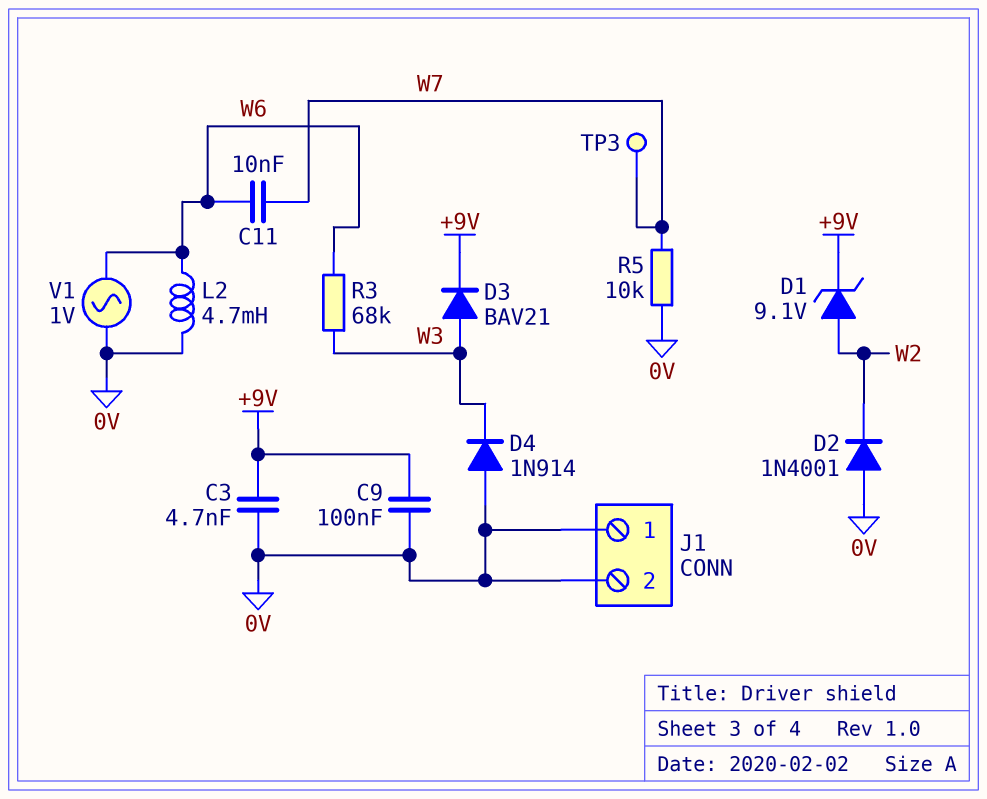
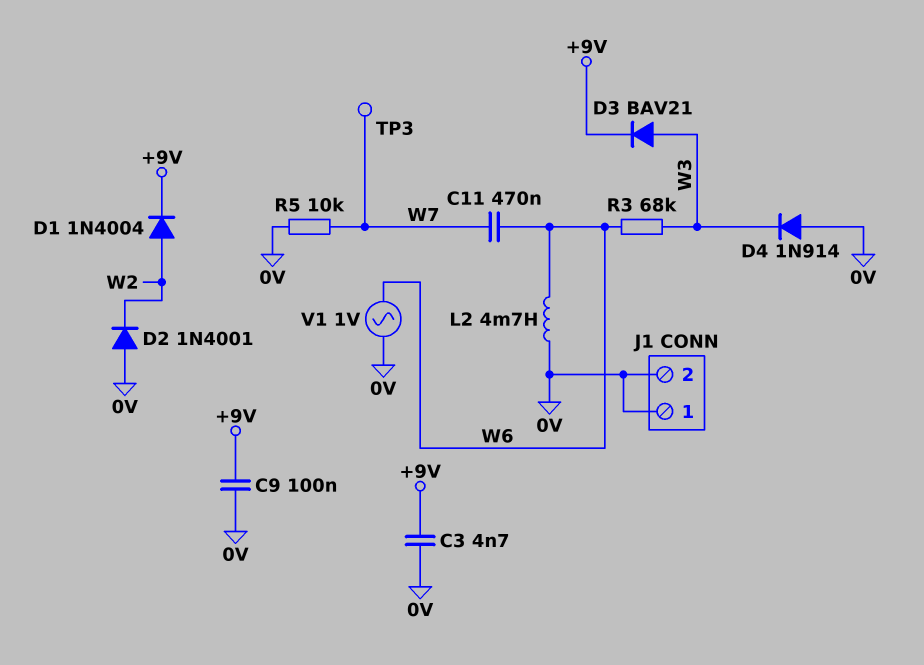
C11: 10nF (W6, W7) -> 470nF (W6, W7)
D1: zener 9.1V (A W2, K +9V) -> diode 1N4004 (A W2, K +9V)

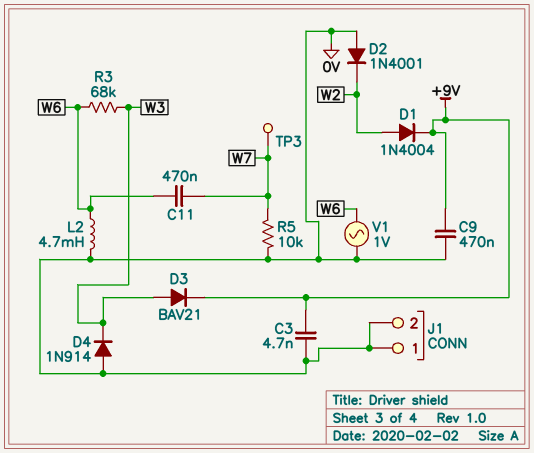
C9: 100nF (+9V, 0V) -> 470nF (+9V, 0V)

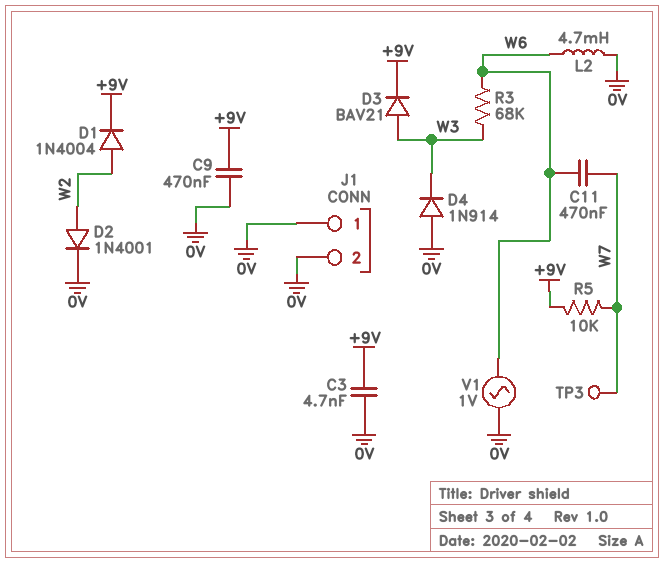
D2: diode 1N4001 (A 0V, K W2) -> diode 1N4001 (A W2, K 0V)
R5: 10k (0V, W7) -> 10k (+9V, W7)

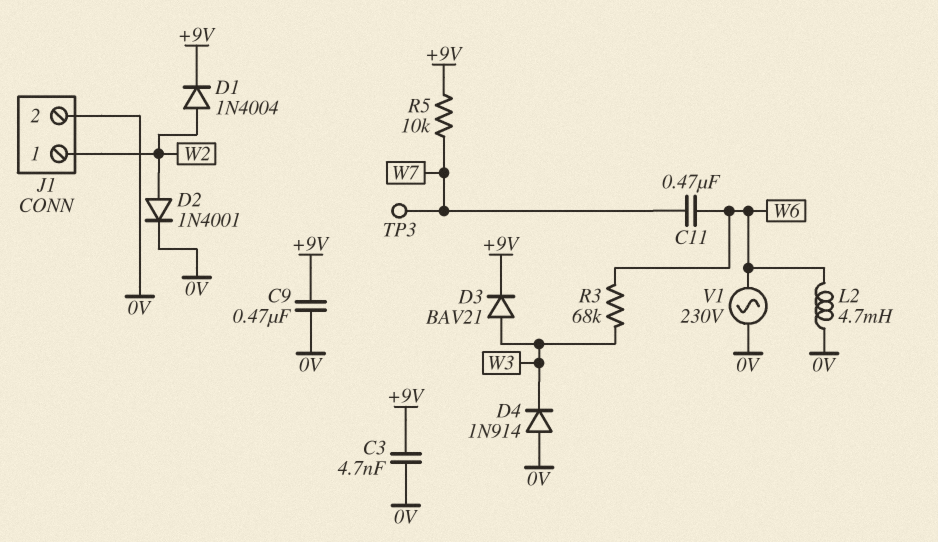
J1 pin 1: 0V -> W2
V1: AC 1V (0V, W6) -> AC 230V (0V, W6)

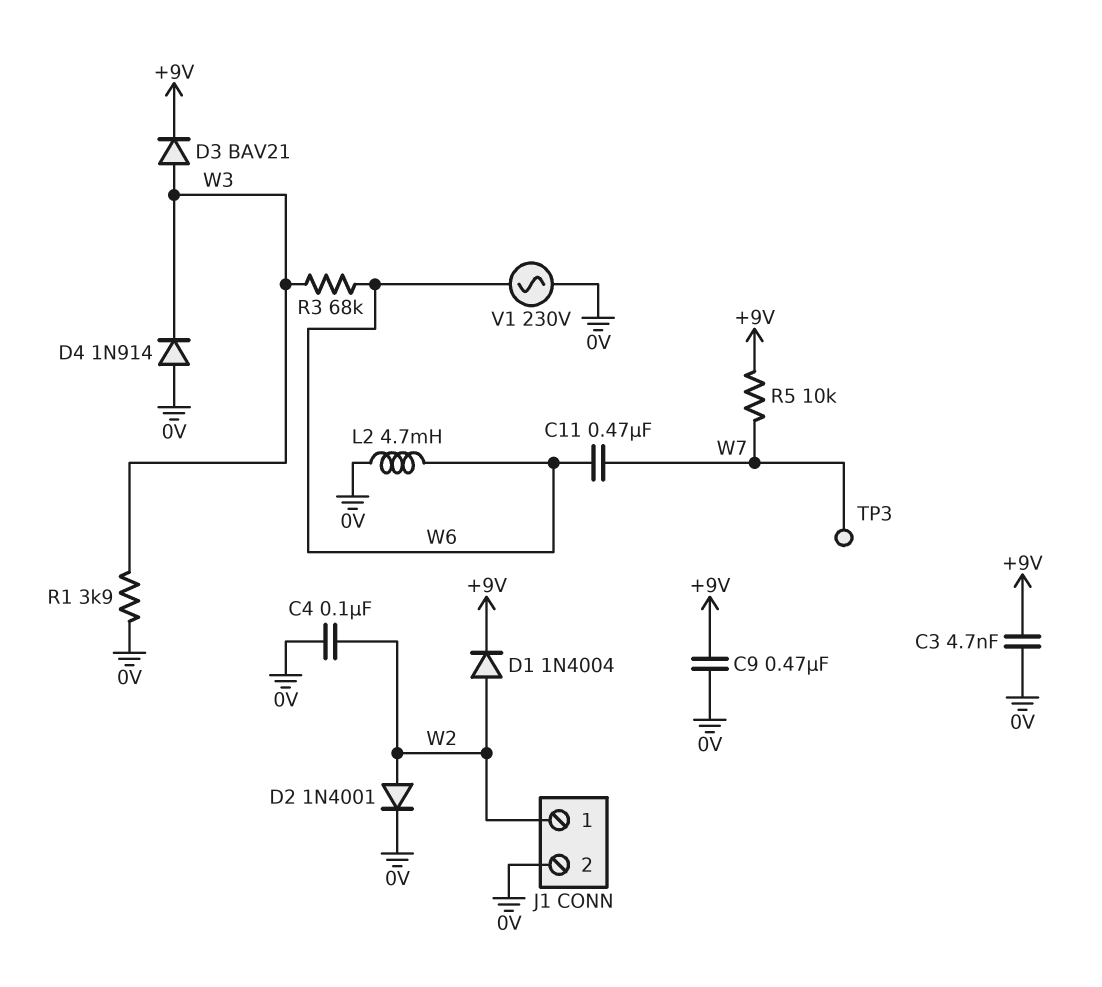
C4: none -> 100nF (0V, W2)
R1: none -> 3.9k (0V, W3)

